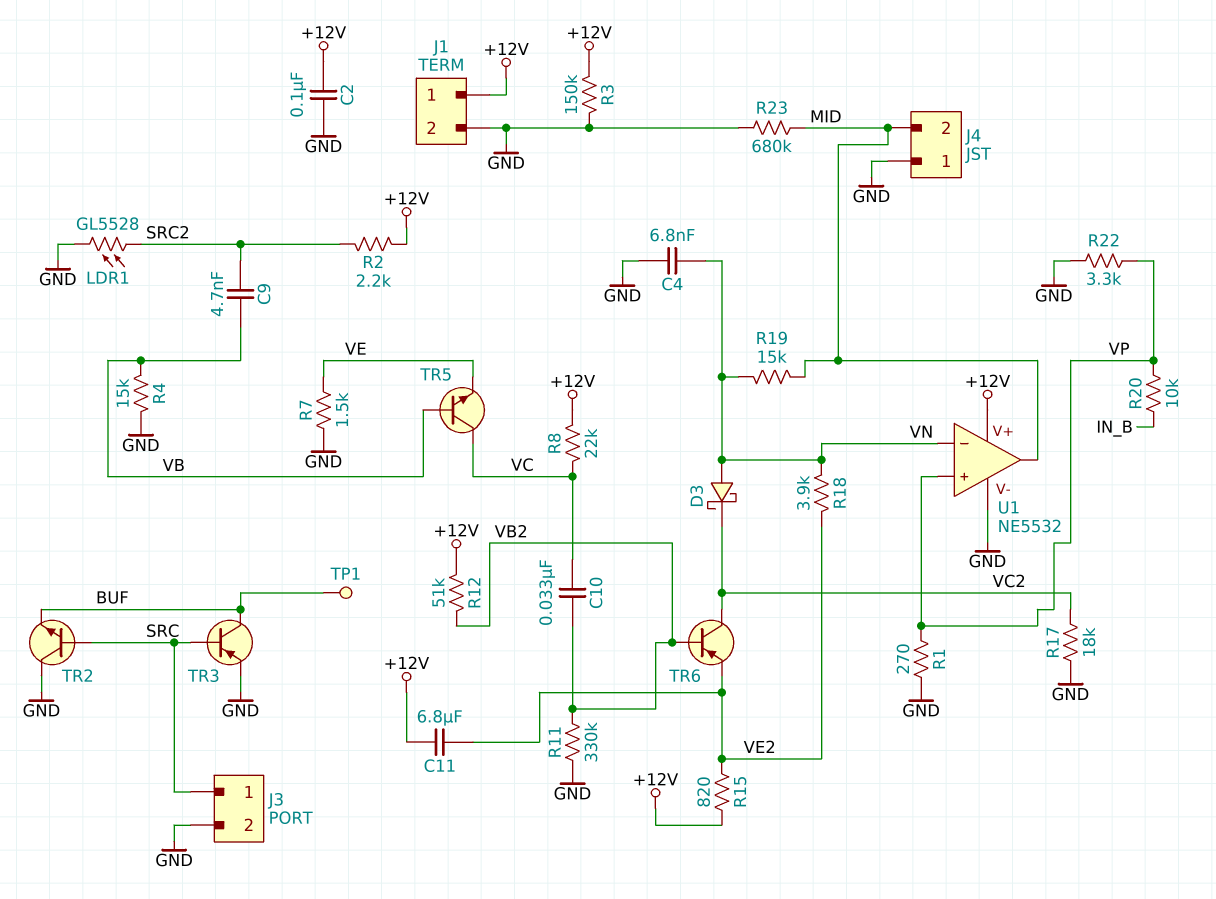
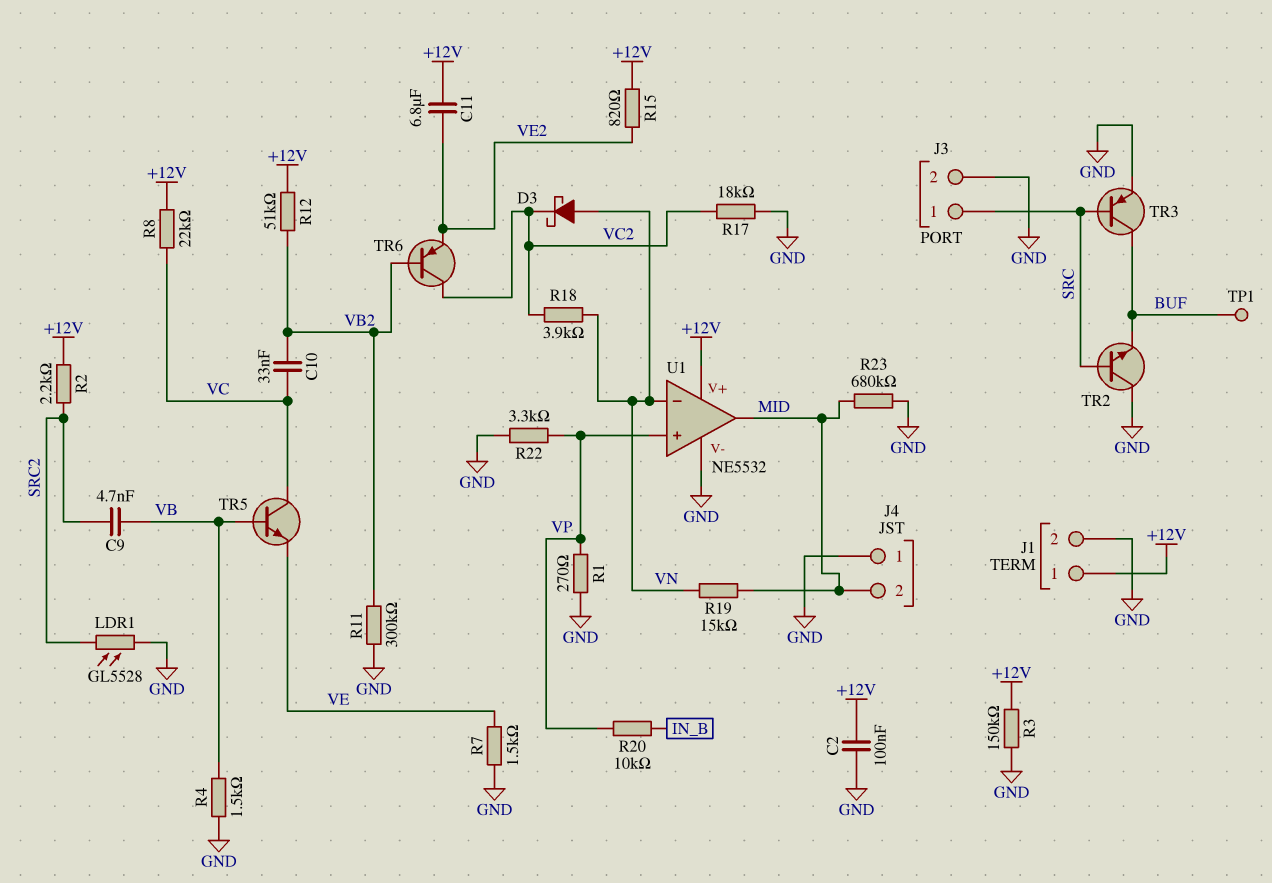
C4: 6.8nF (GND, VN) -> none
R4: 15k (GND, VB) -> 1.5k (GND, VB)
R11: 330k (GND, VB2) -> 300k (GND, VB2)
R18: 3.9k (VE2, VN) -> 3.9k (VC2, VN)

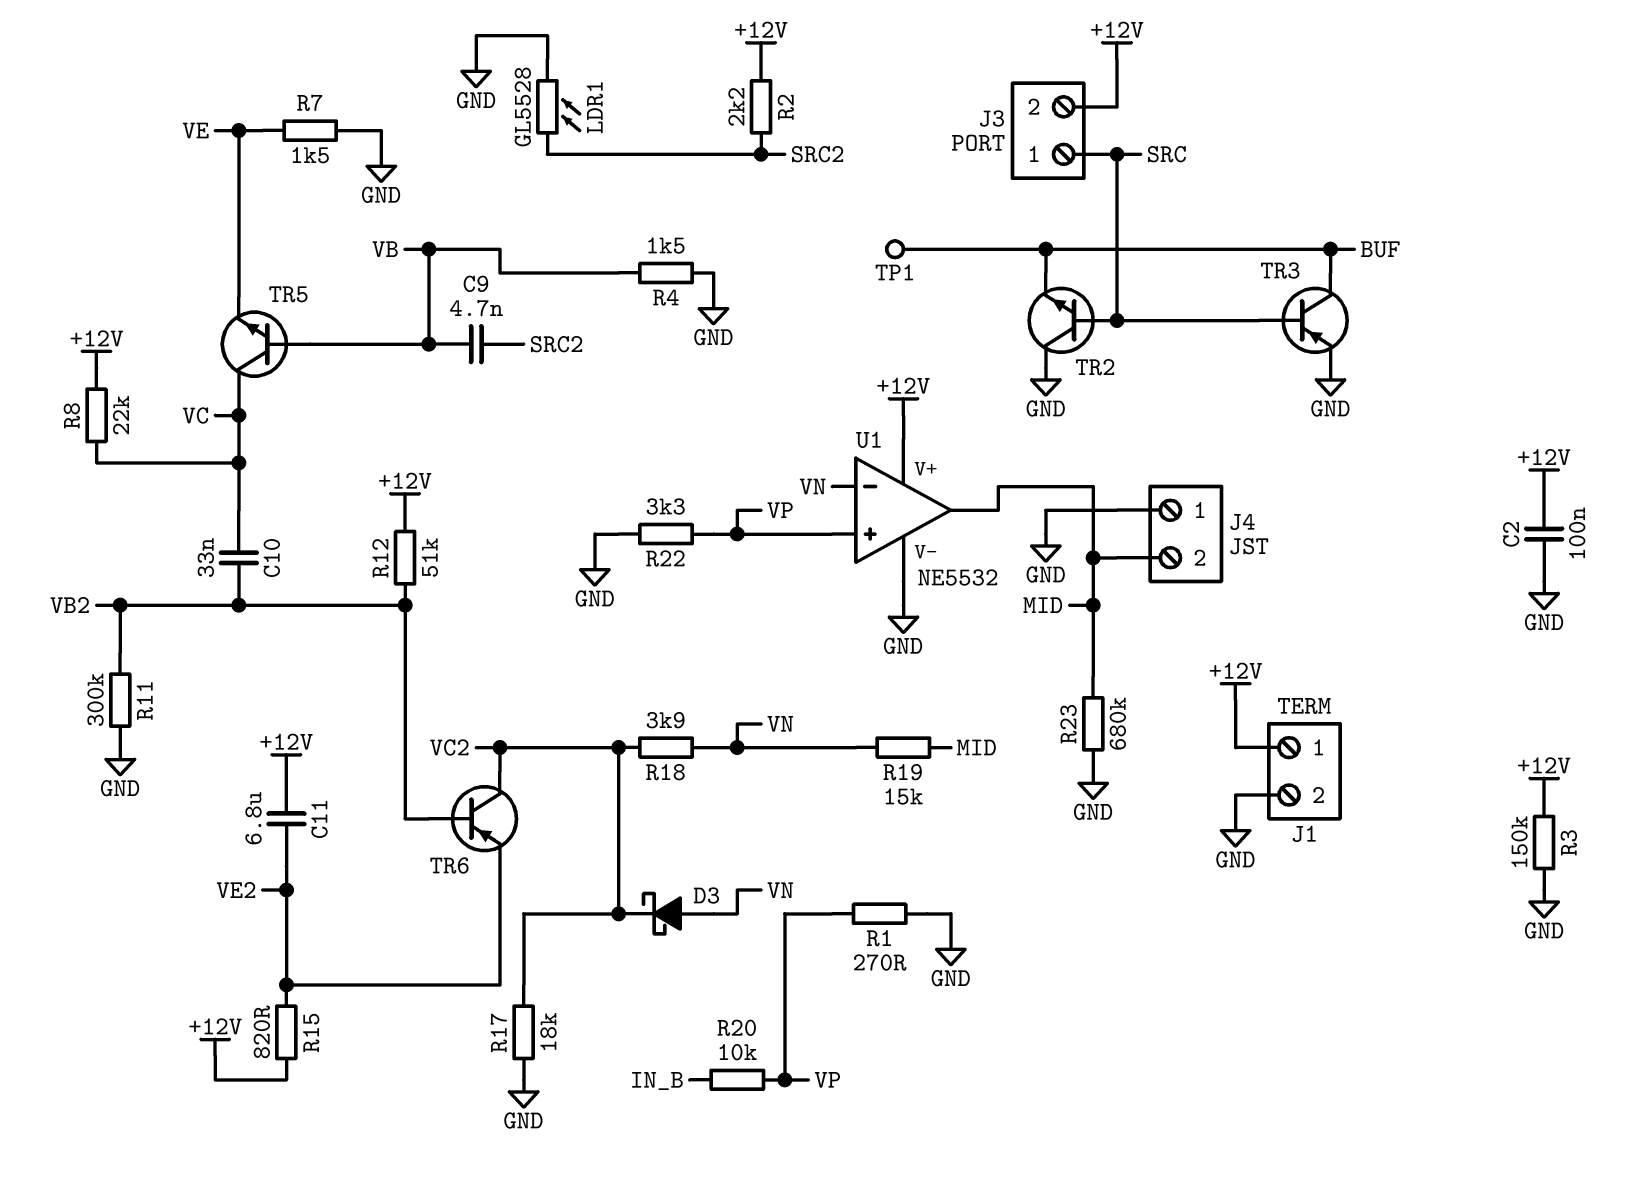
J3 pin 2: GND -> +12V

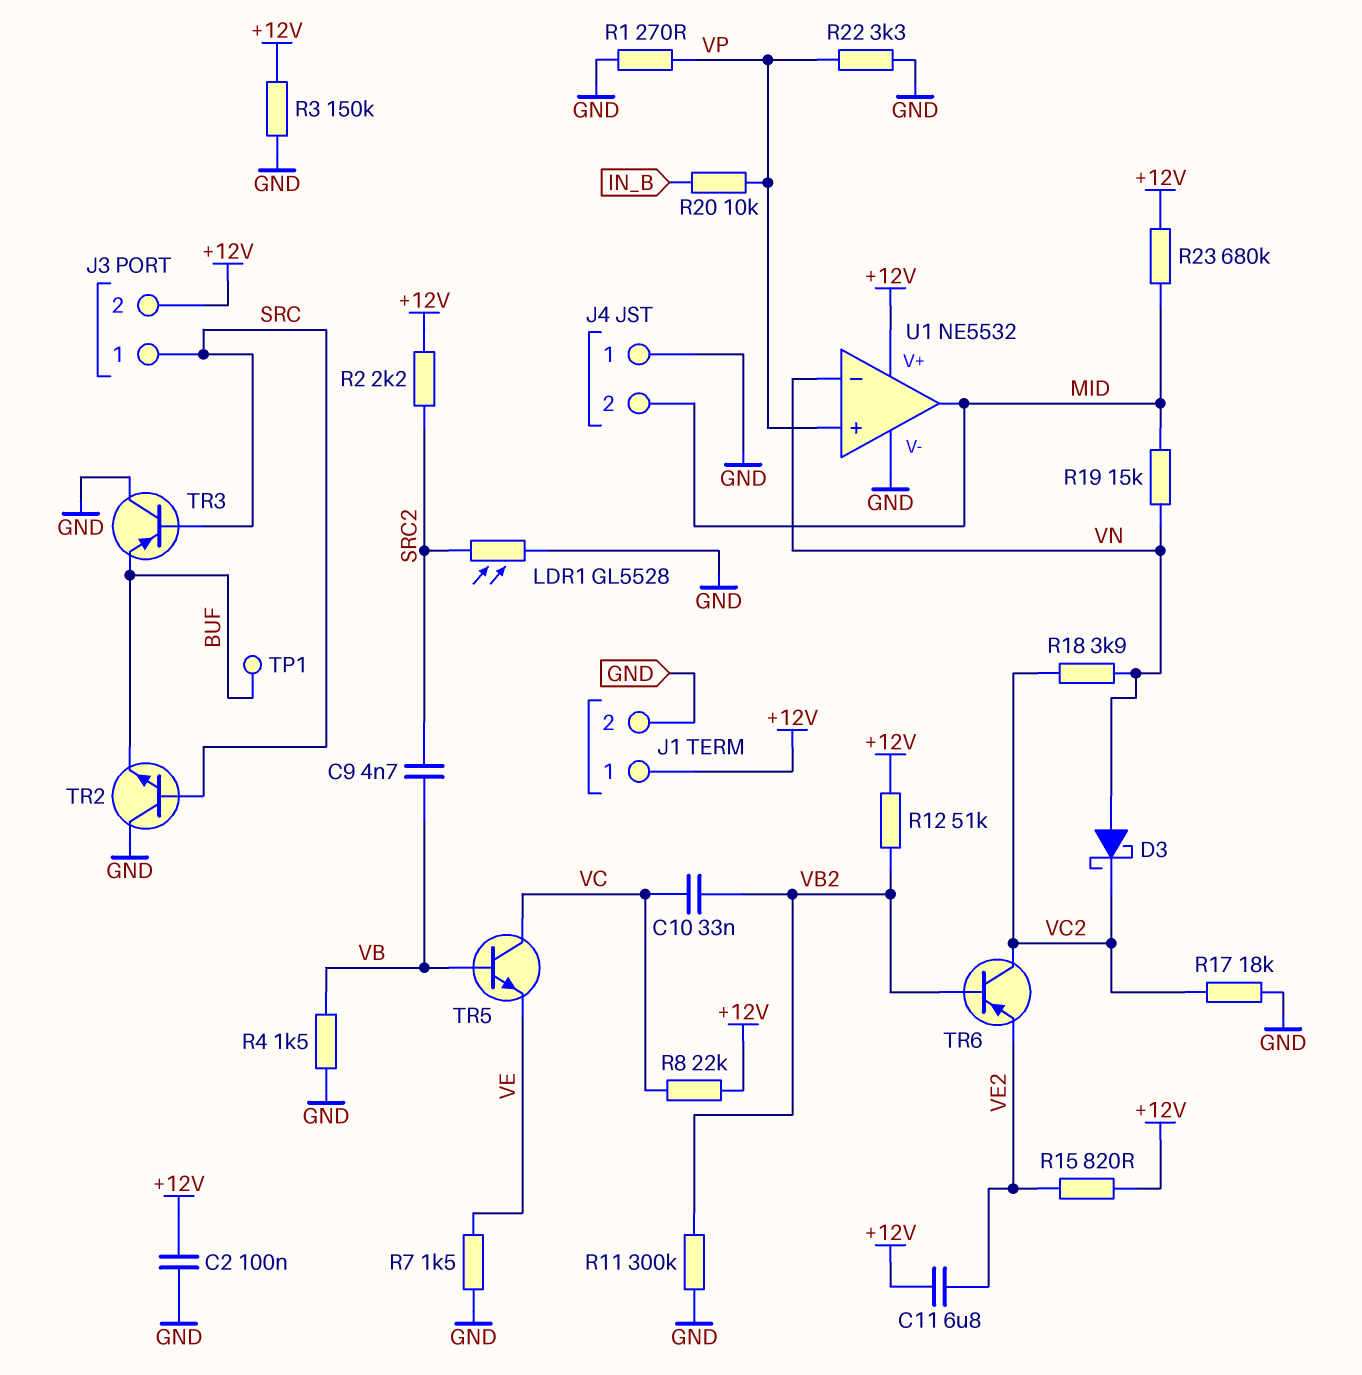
R23: 680k (GND, MID) -> 680k (+12V, MID)
TR3: PNP (B SRC, C BUF, E GND) -> PNP (B SRC, C GND, E BUF)

